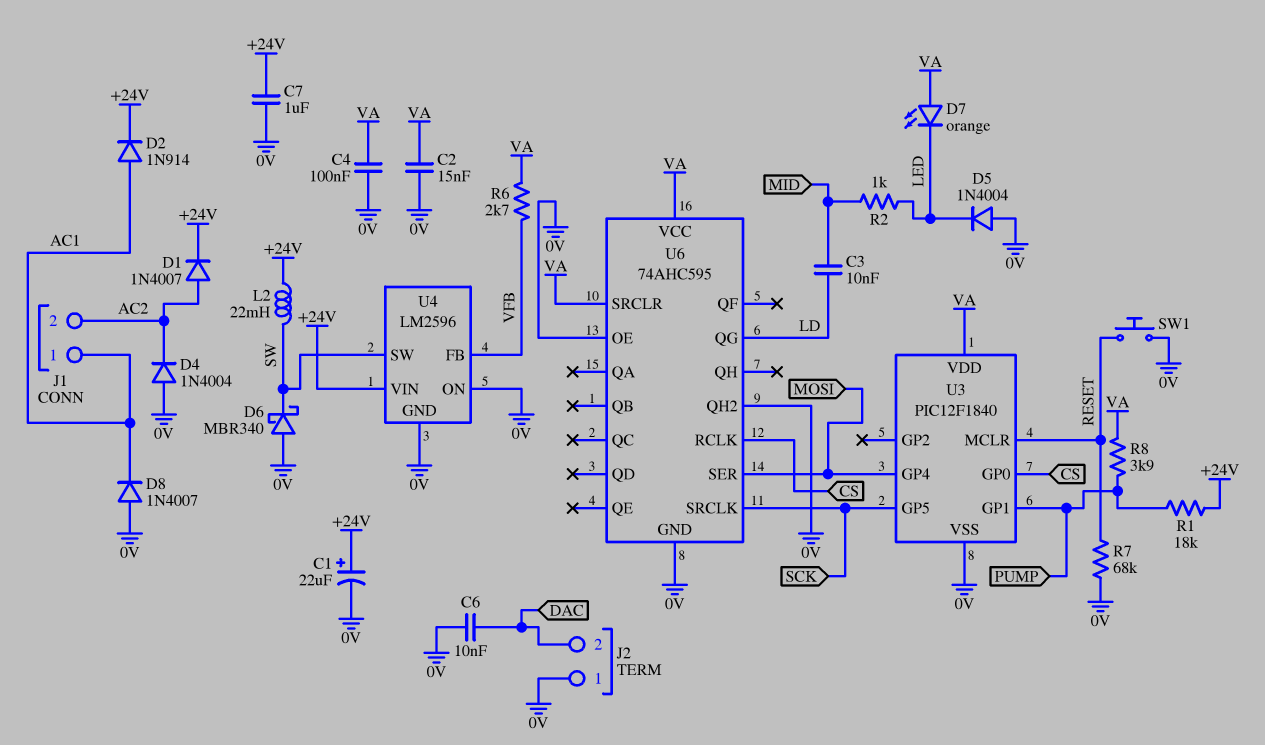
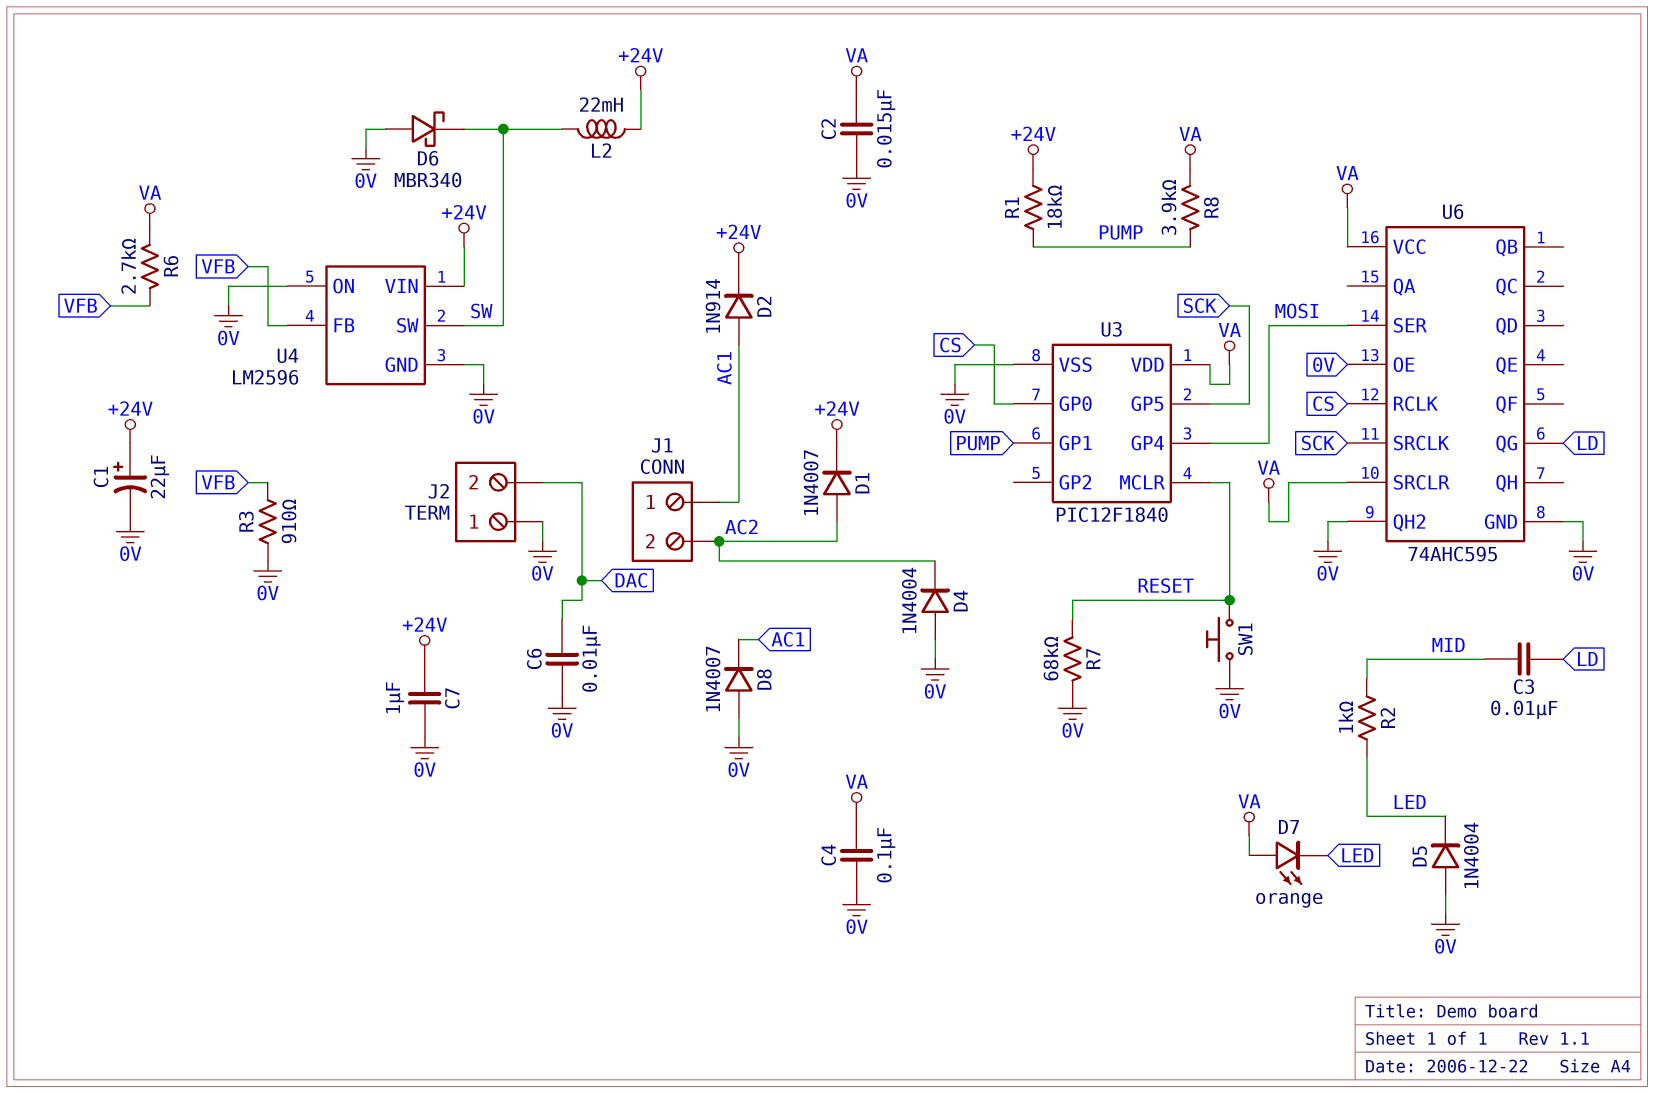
R3: none -> 910 (0V, VFB)

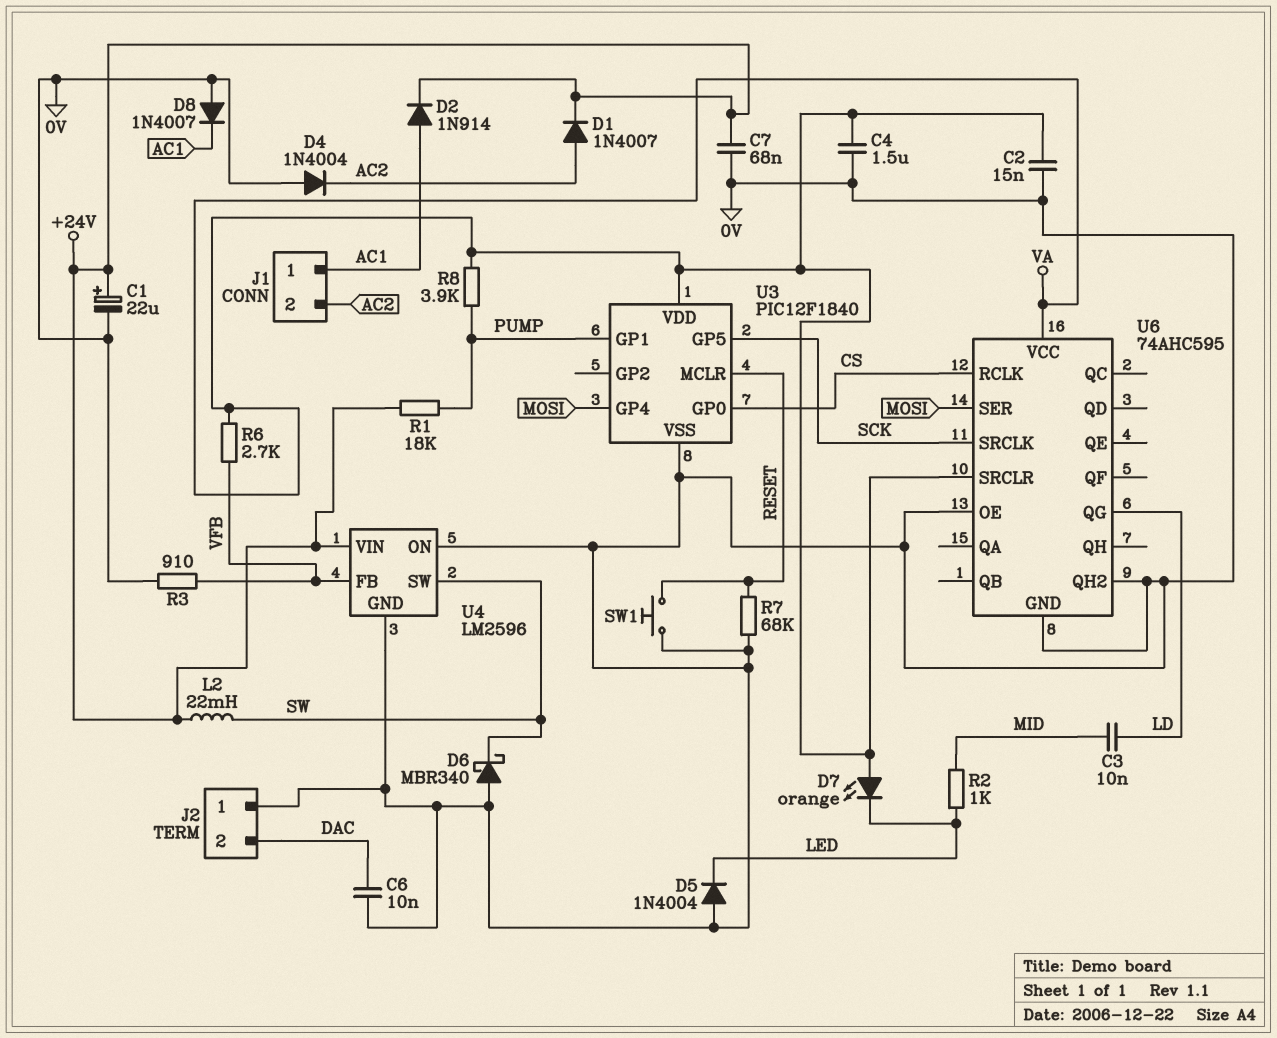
C4: 100nF (0V, VA) -> 1.5uF (0V, VA)
C7: 1uF (+24V, 0V) -> 68nF (+24V, 0V)

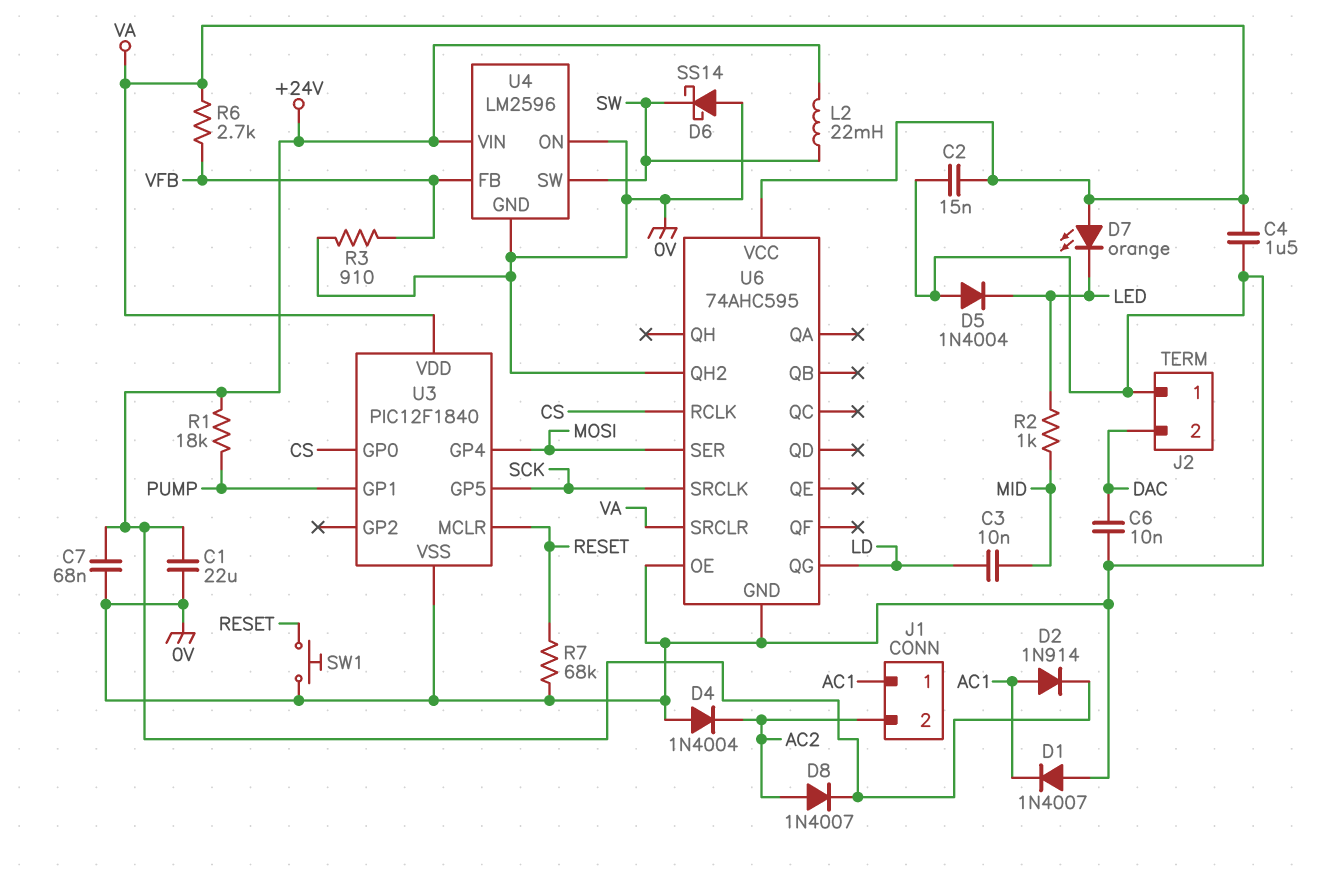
C1: 22uF (plus +24V, minus 0V) -> 22uF (+24V, 0V)
D1: diode 1N4007 (A AC2, K +24V) -> diode 1N4007 (A 0V, K AC1)
D6: schottky MBR340 (A 0V, K SW) -> schottky SS14 (A 0V, K SW)
D8: diode 1N4007 (A 0V, K AC1) -> diode 1N4007 (A AC2, K +24V)
R8: 3.9k (PUMP, VA) -> none

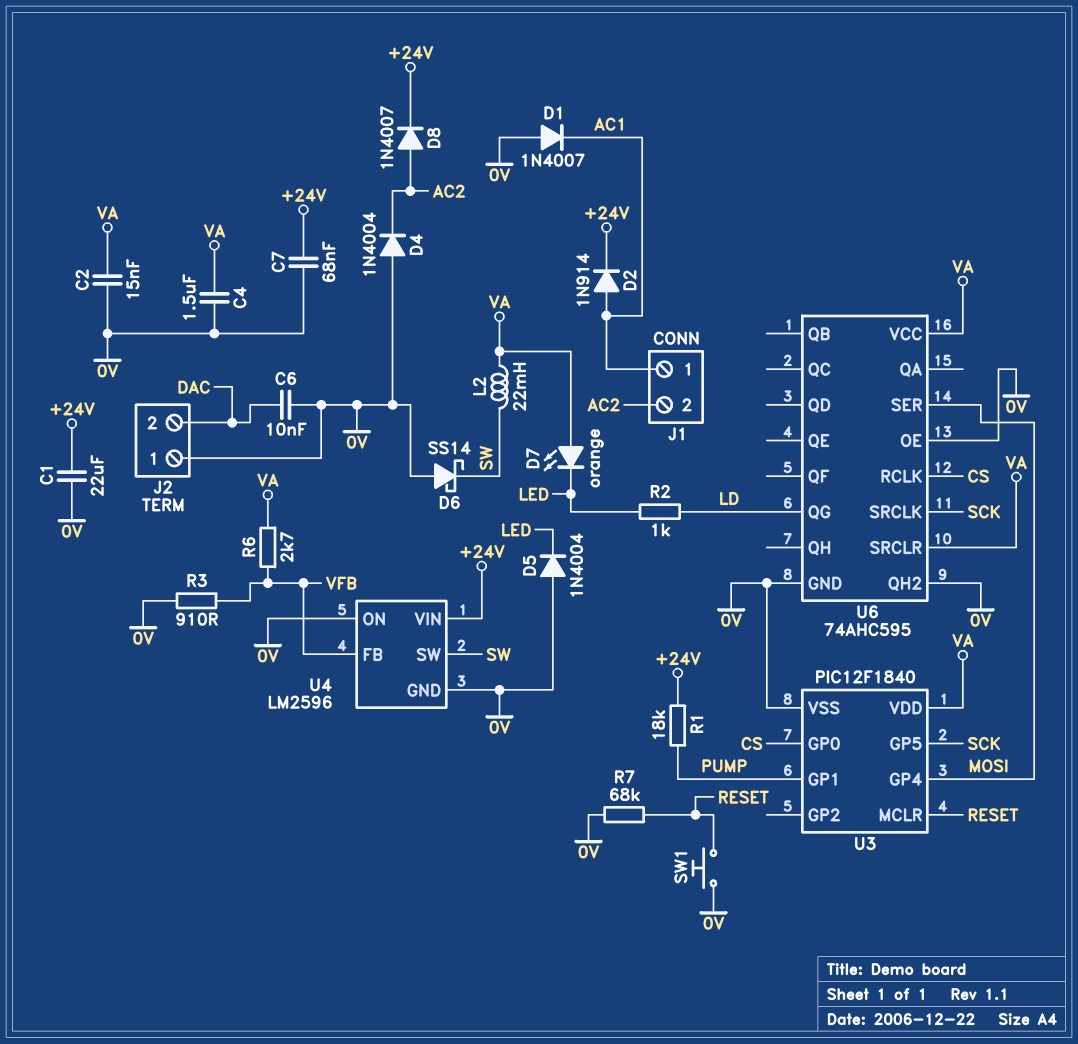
C3: 10nF (LD, MID) -> none
L2: 22mH (+24V, SW) -> 22mH (SW, VA)
R2: 1k (LED, MID) -> 1k (LD, LED)

